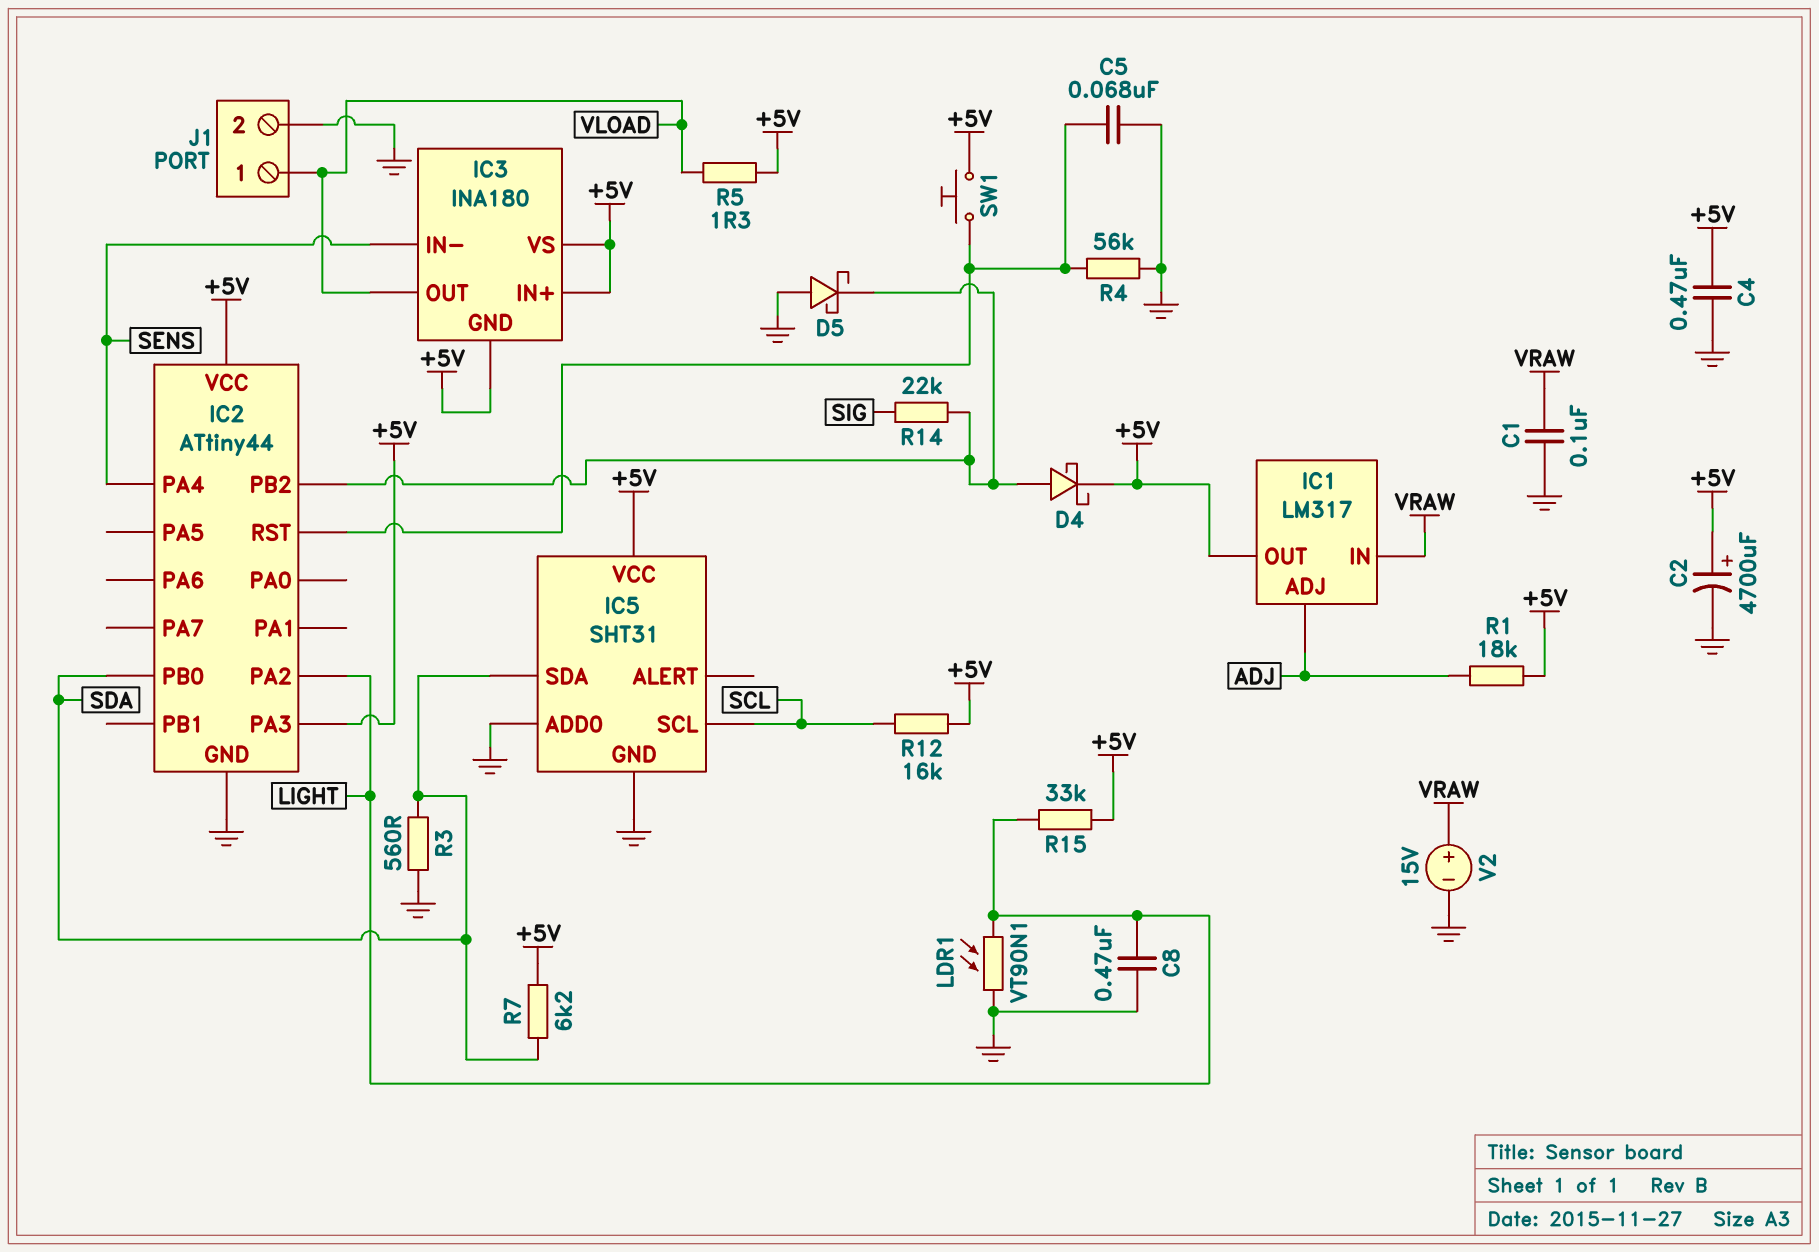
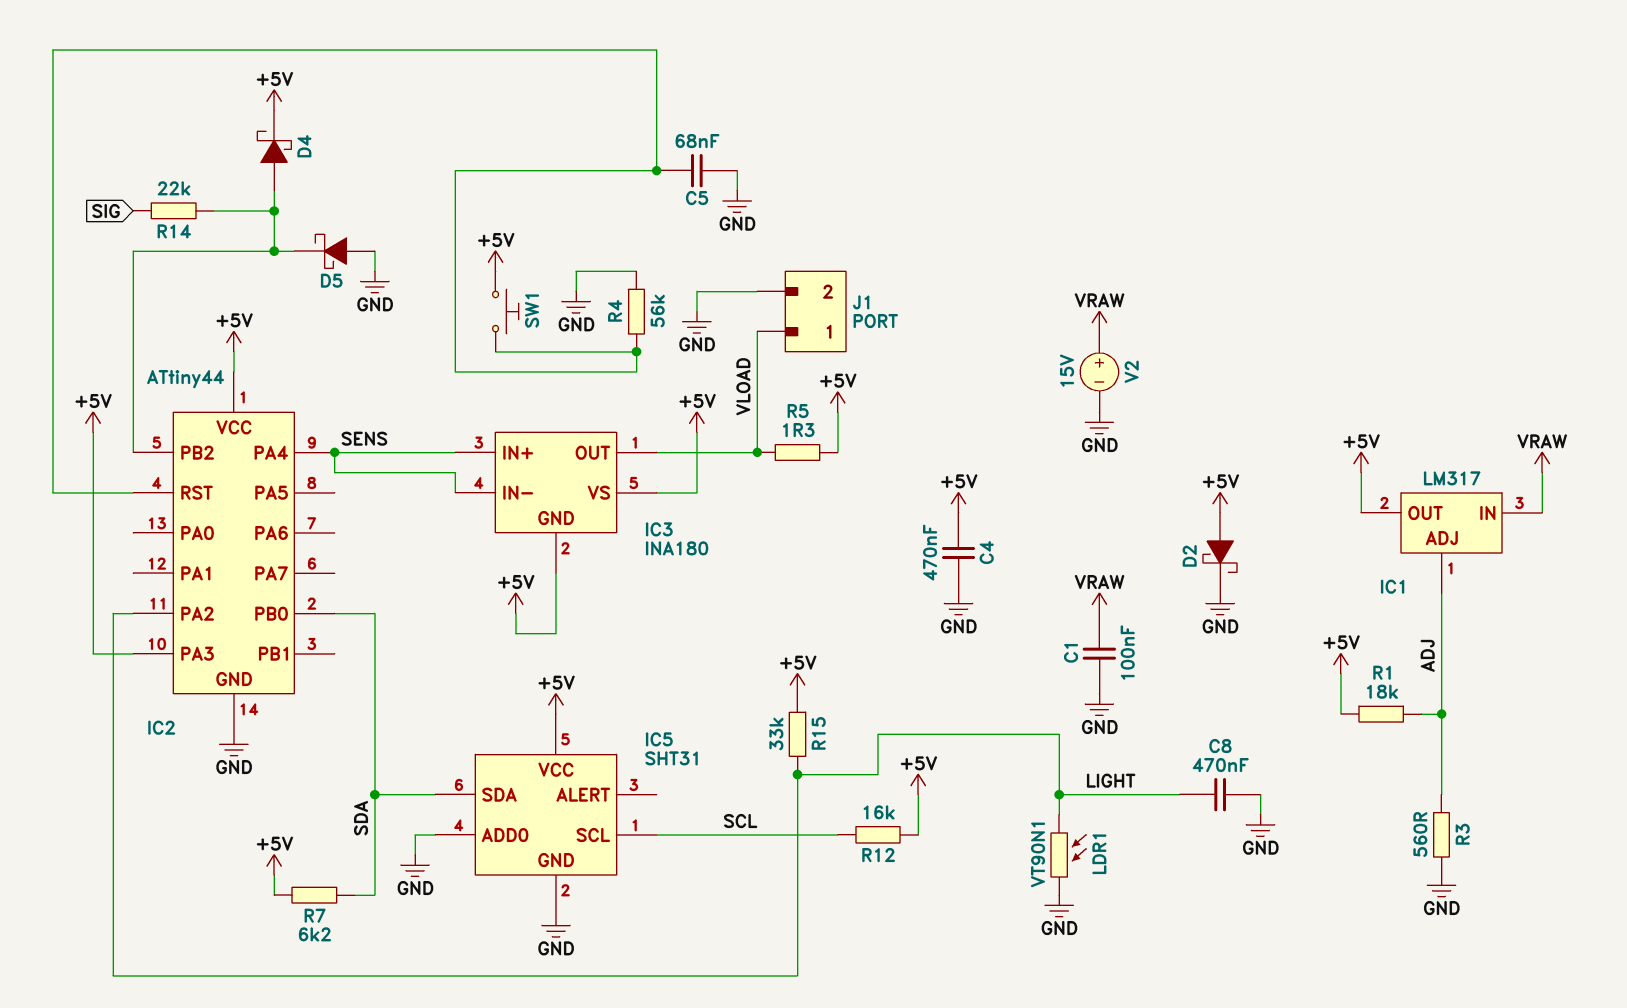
C2: 4700uF (plus +5V, minus GND) -> none
D2: none -> schottky (A +5V, K GND)
IC3 pin IN+: +5V -> SENS
R3: 560 (GND, SDA) -> 560 (ADJ, GND)

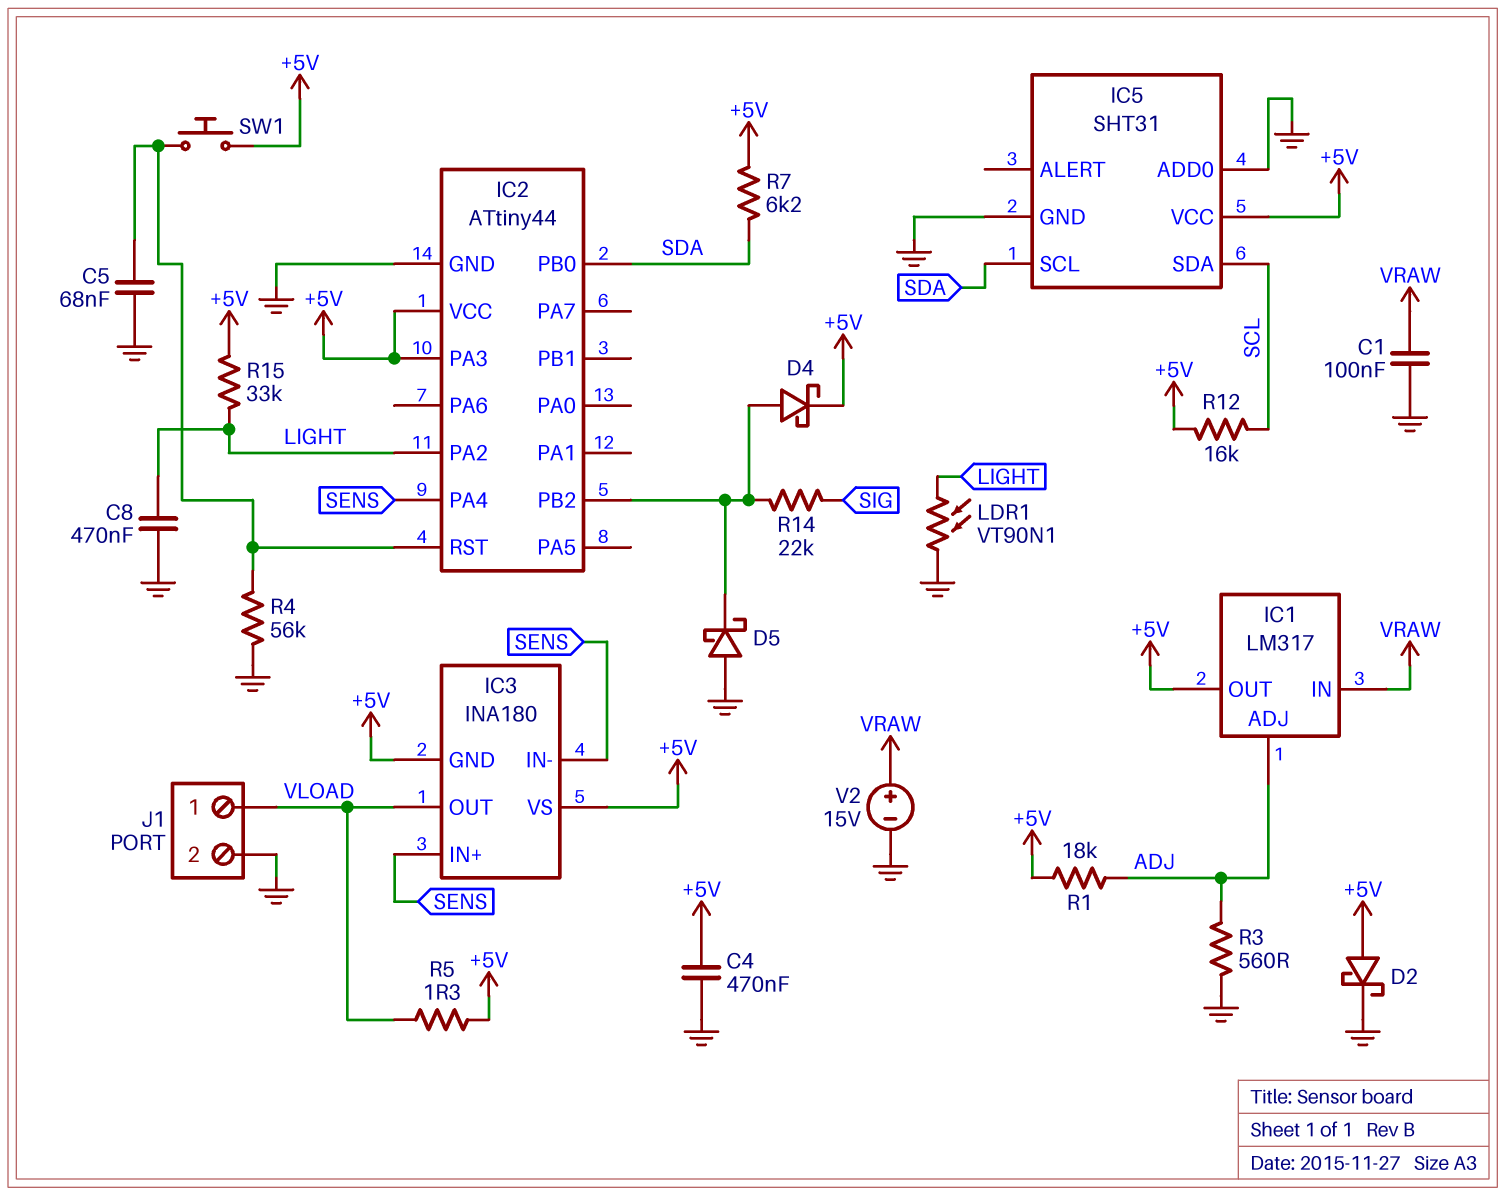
IC5 pin SCL: SCL -> SDA
IC5 pin SDA: SDA -> SCL

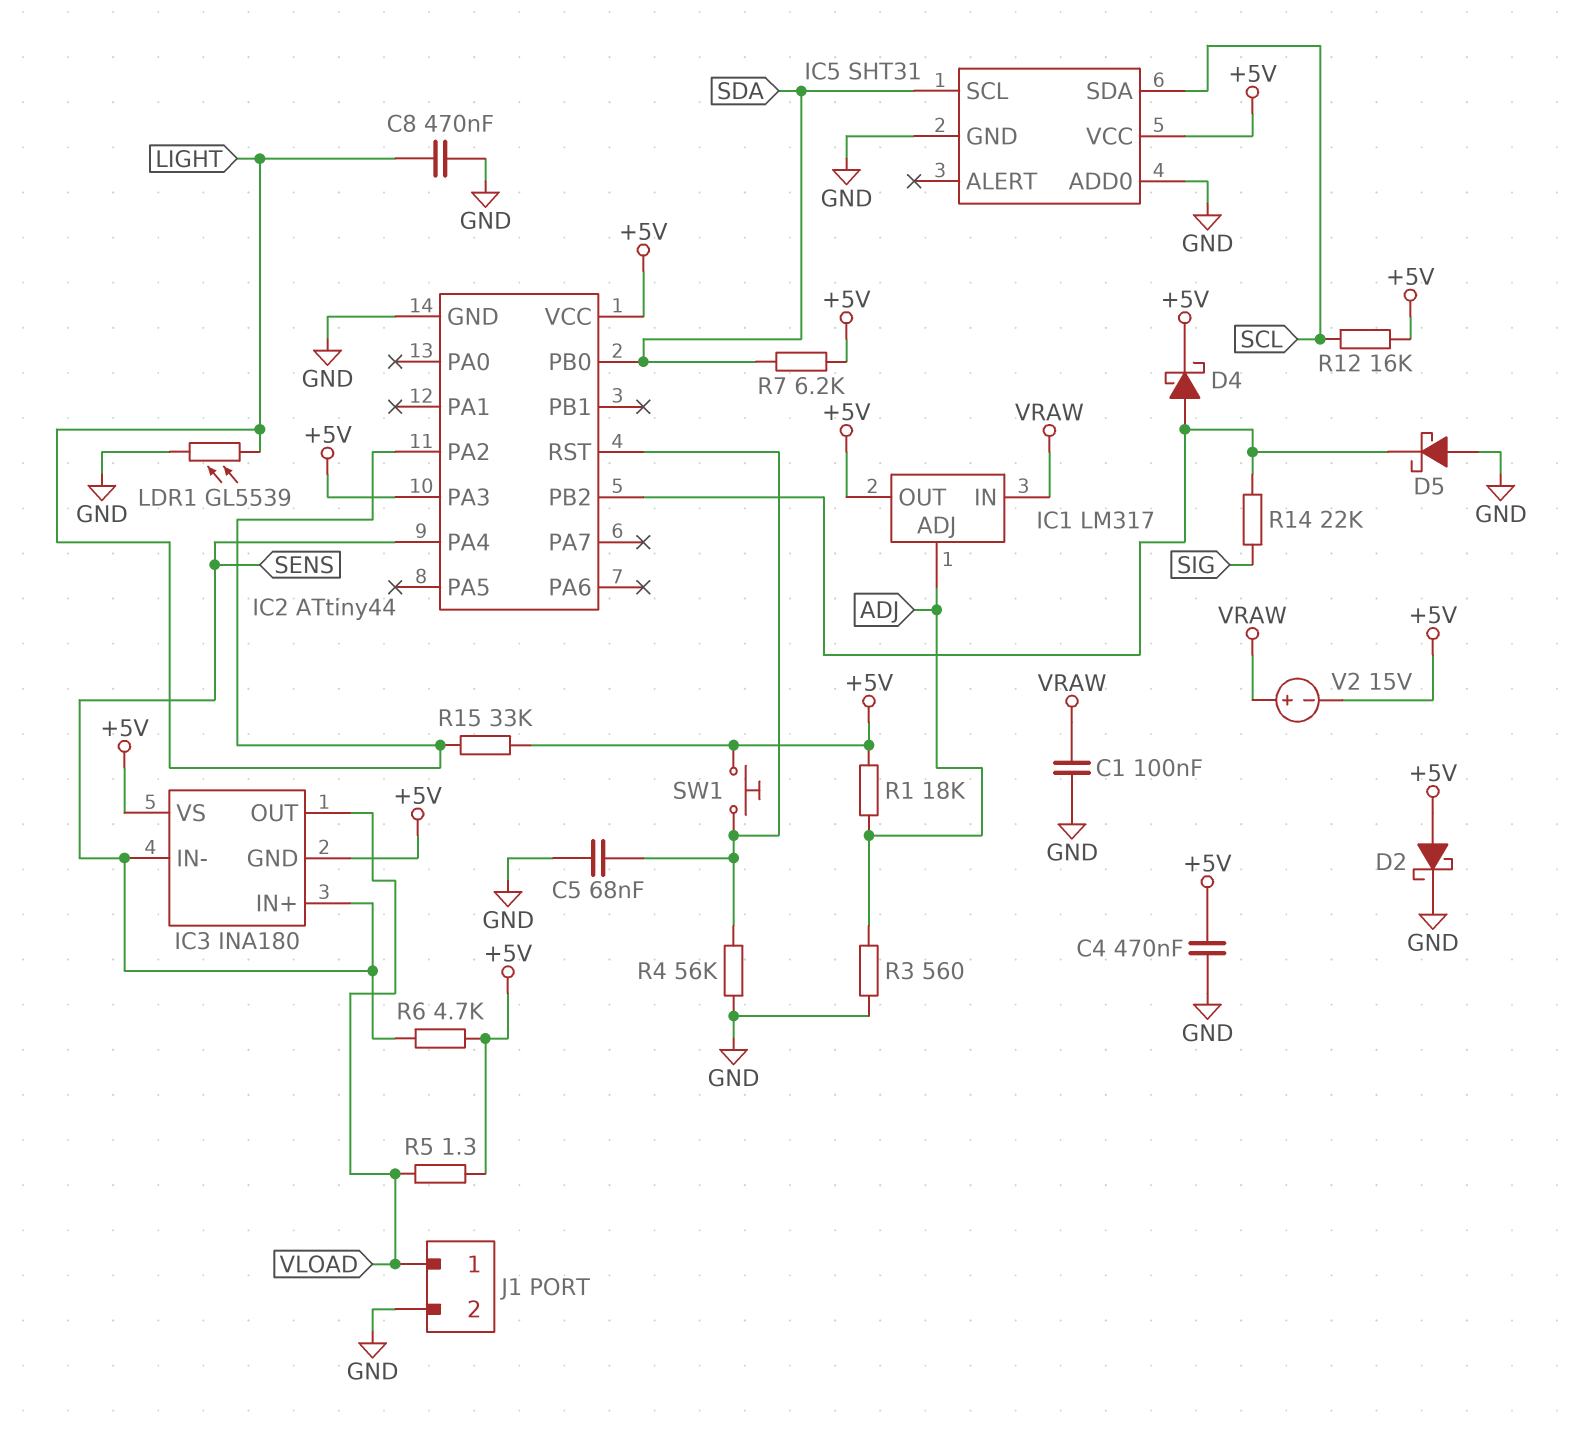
LDR1: VT90N1 (GND, LIGHT) -> GL5539 (GND, LIGHT)
R6: none -> 4.7k (+5V, SENS)
V2: 15V (plus VRAW, minus GND) -> 15V (plus VRAW, minus +5V)

